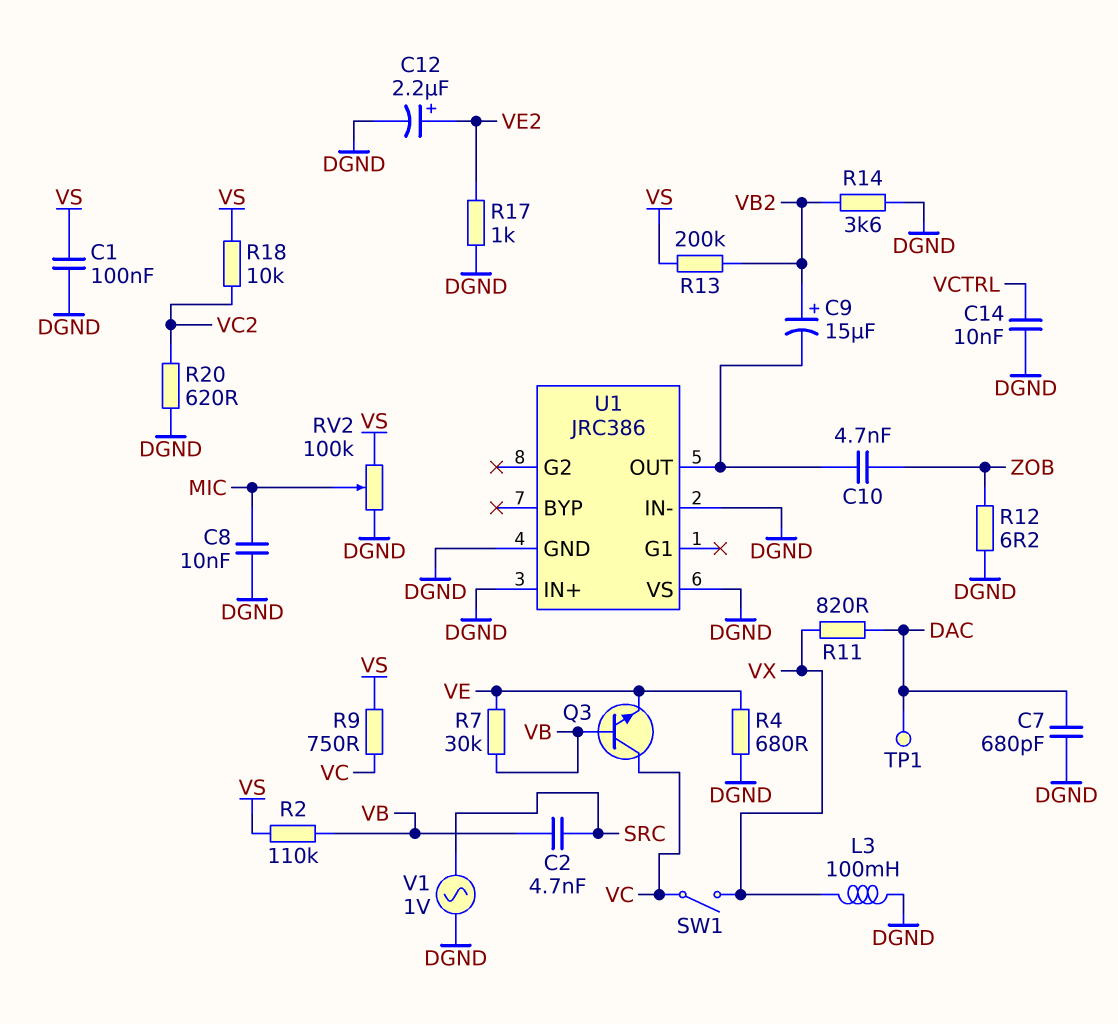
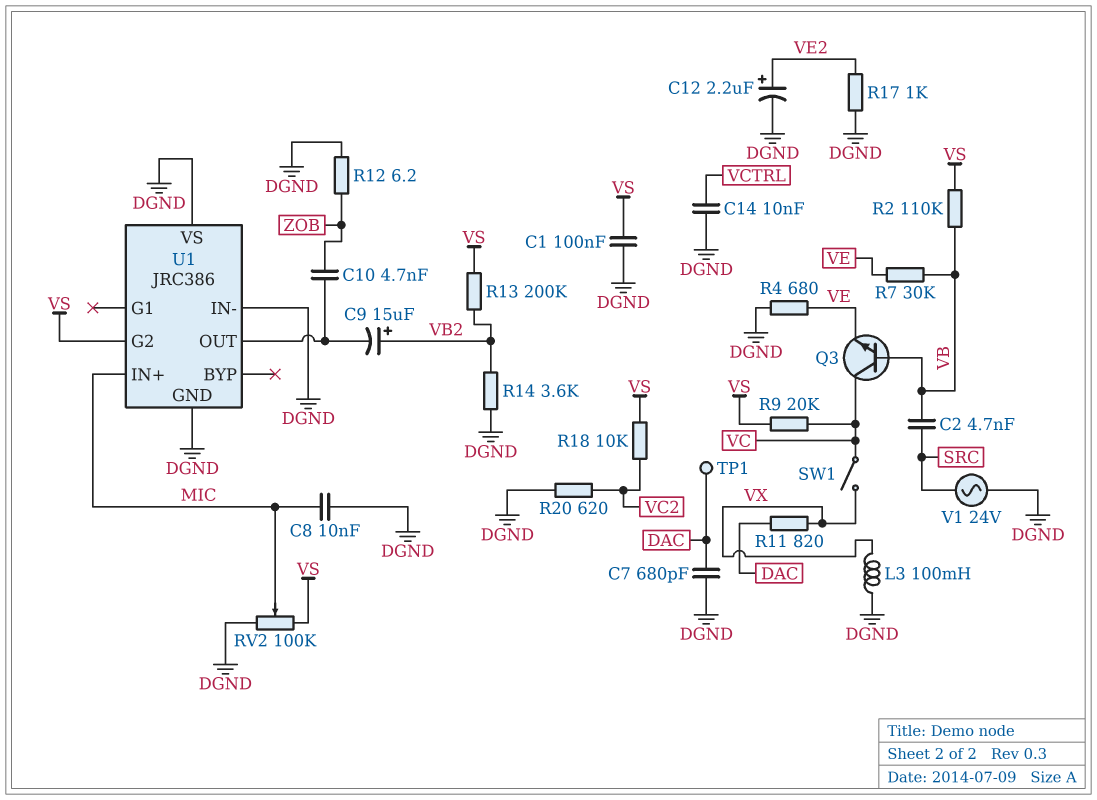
R9: 750 (VC, VS) -> 20k (VC, VS)
U1 pin G2: none -> VS
U1 pin IN+: DGND -> MIC
V1: AC 1V (DGND, SRC) -> AC 24V (DGND, SRC)

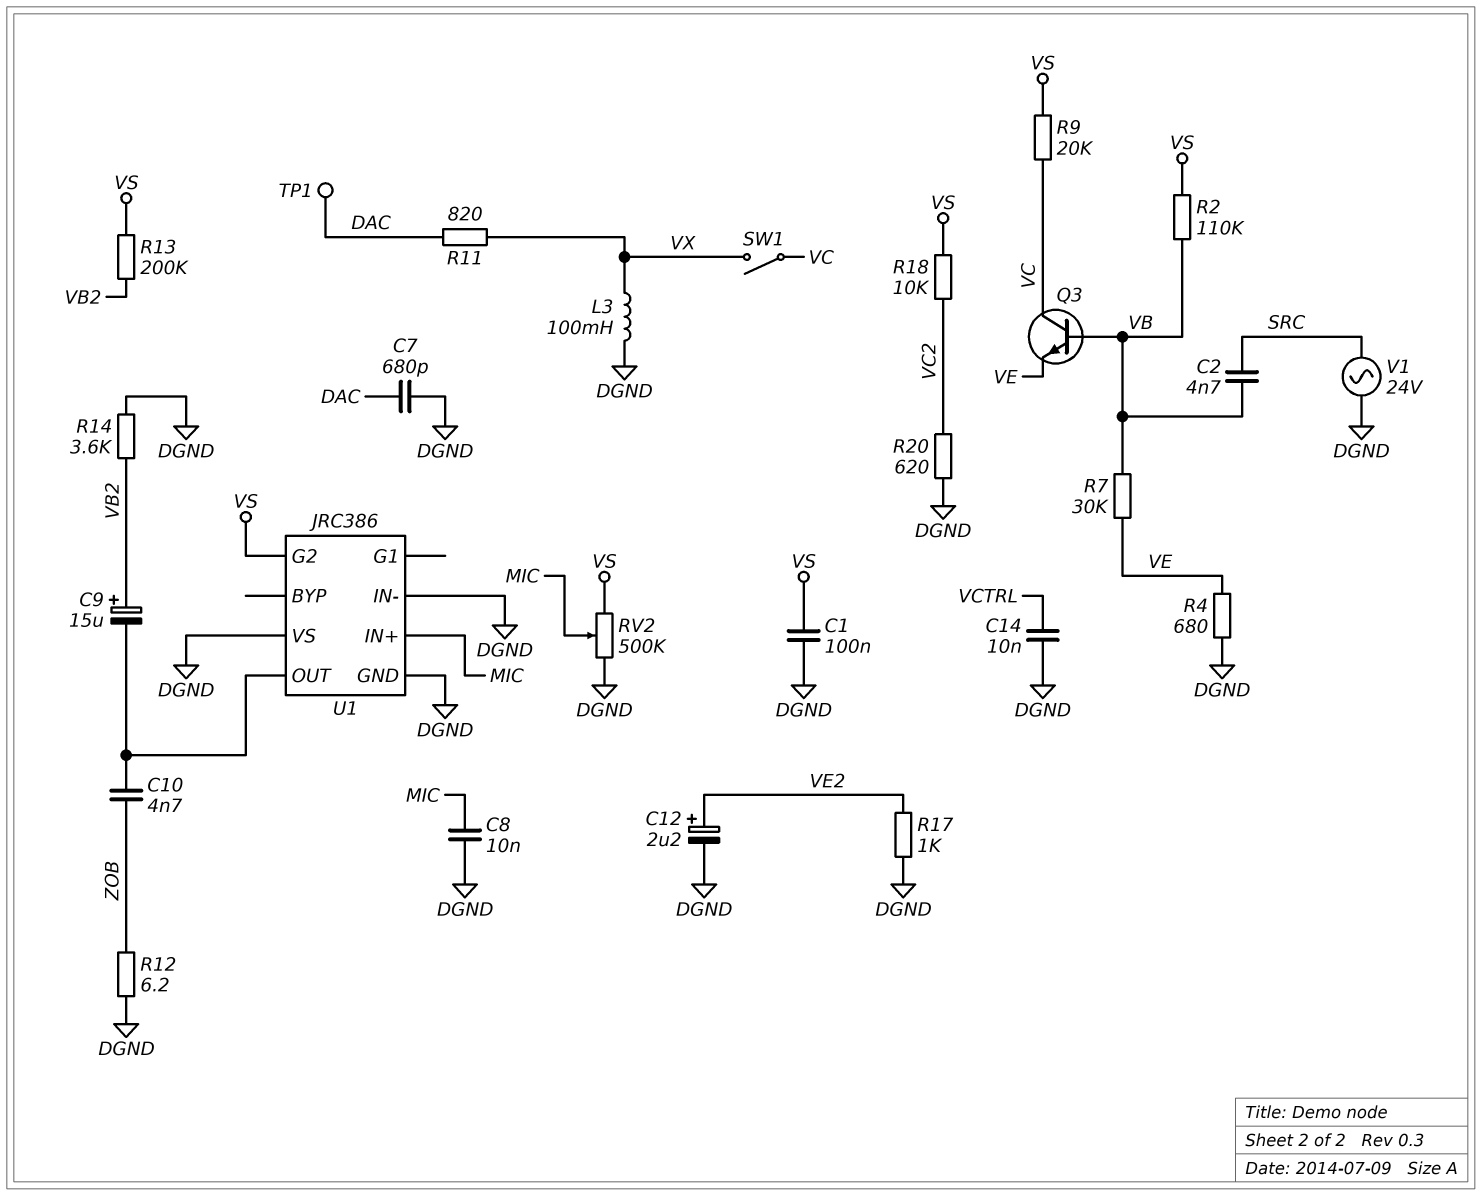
RV2: 100k (DGND, VS, wiper MIC) -> 500k (DGND, VS, wiper MIC)

